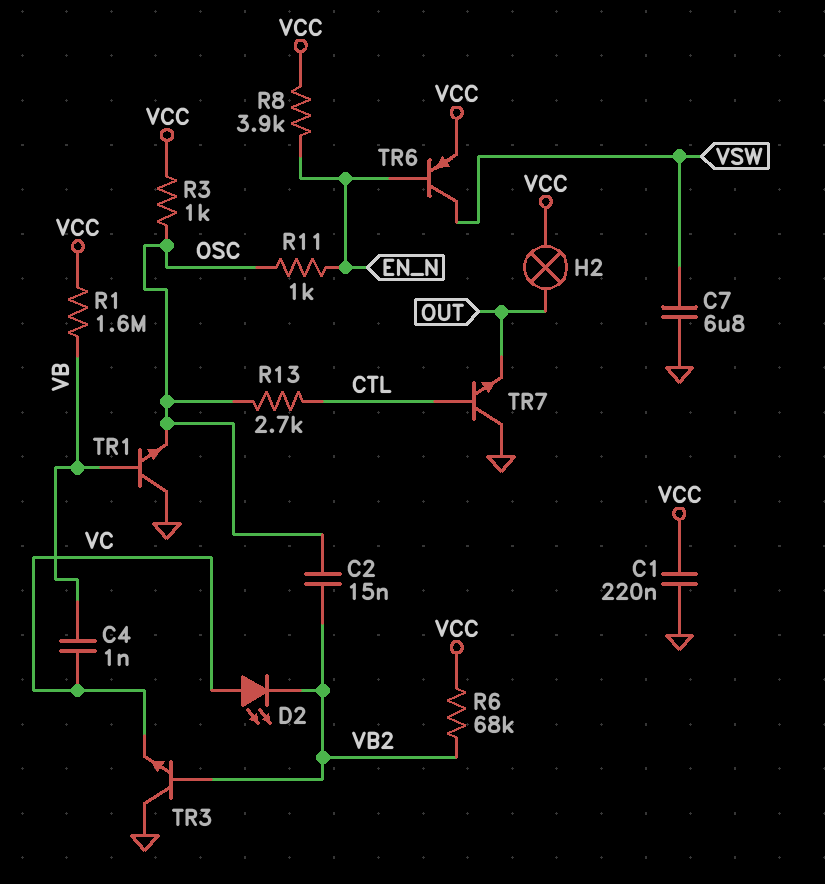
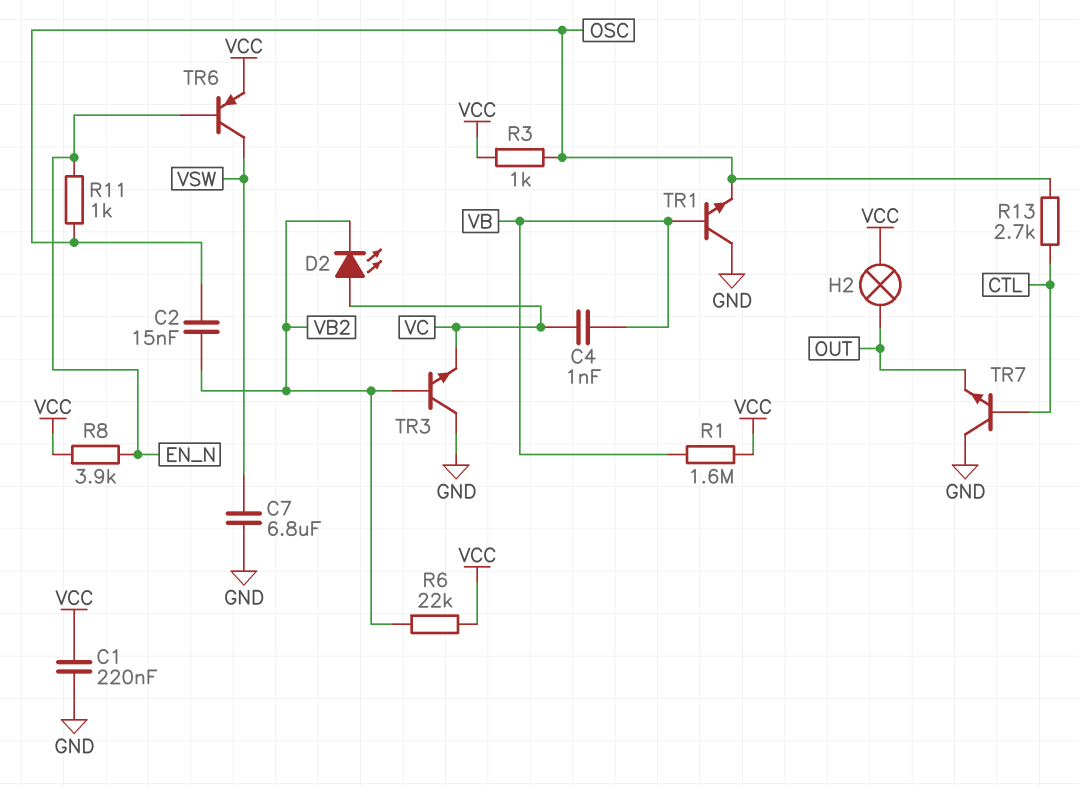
R6: 68k (VB2, VCC) -> 22k (VB2, VCC)

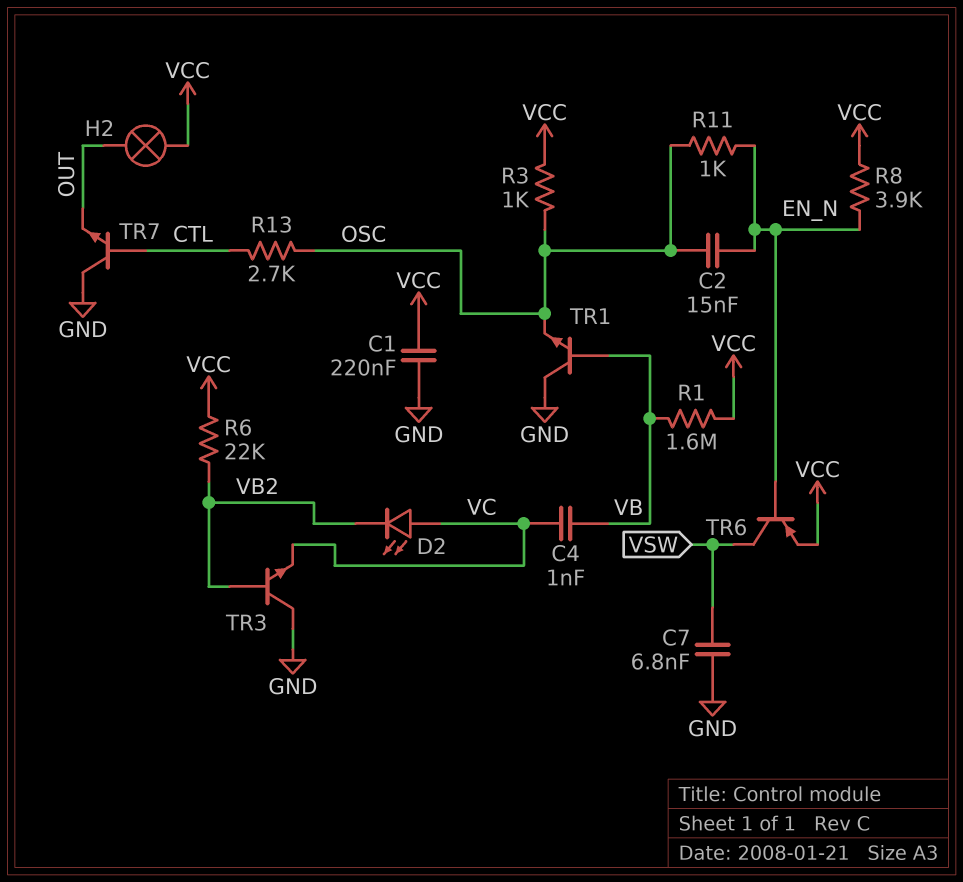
C2: 15nF (OSC, VB2) -> 15nF (EN_N, OSC)
C7: 6.8uF (GND, VSW) -> 6.8nF (GND, VSW)

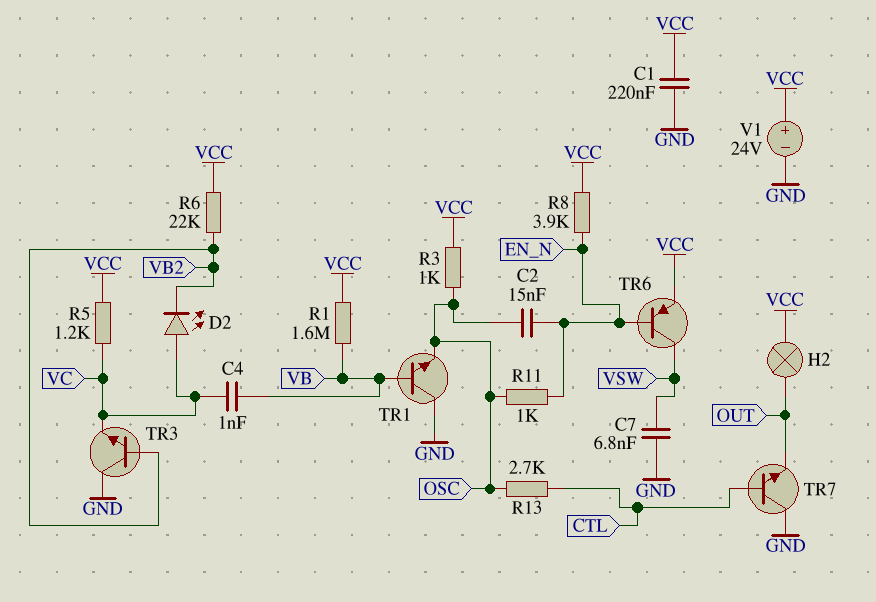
R5: none -> 1.2k (VC, VCC)
V1: none -> 24V (plus VCC, minus GND)

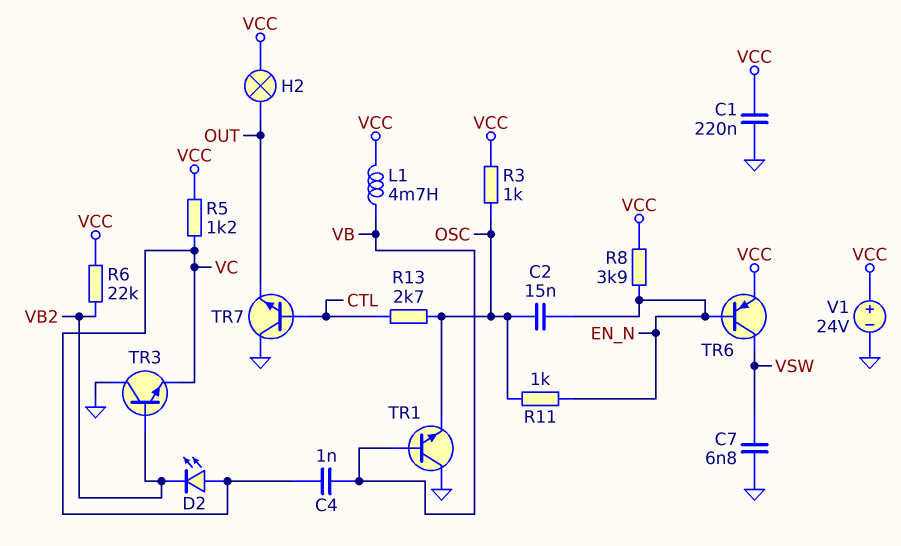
L1: none -> 4.7mH (VB, VCC)
R1: 1.6M (VB, VCC) -> none

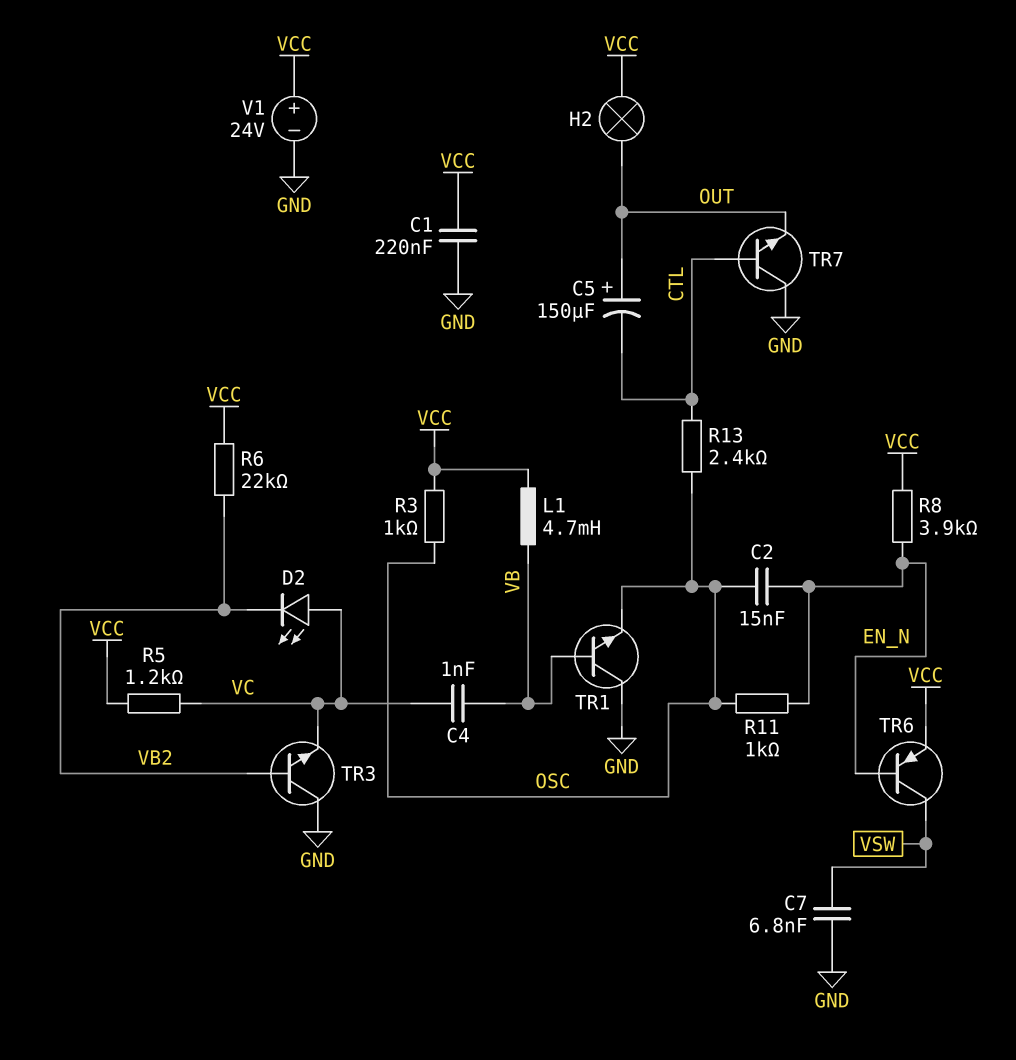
C5: none -> 150uF (plus OUT, minus CTL)
R13: 2.7k (CTL, OSC) -> 2.4k (CTL, OSC)

